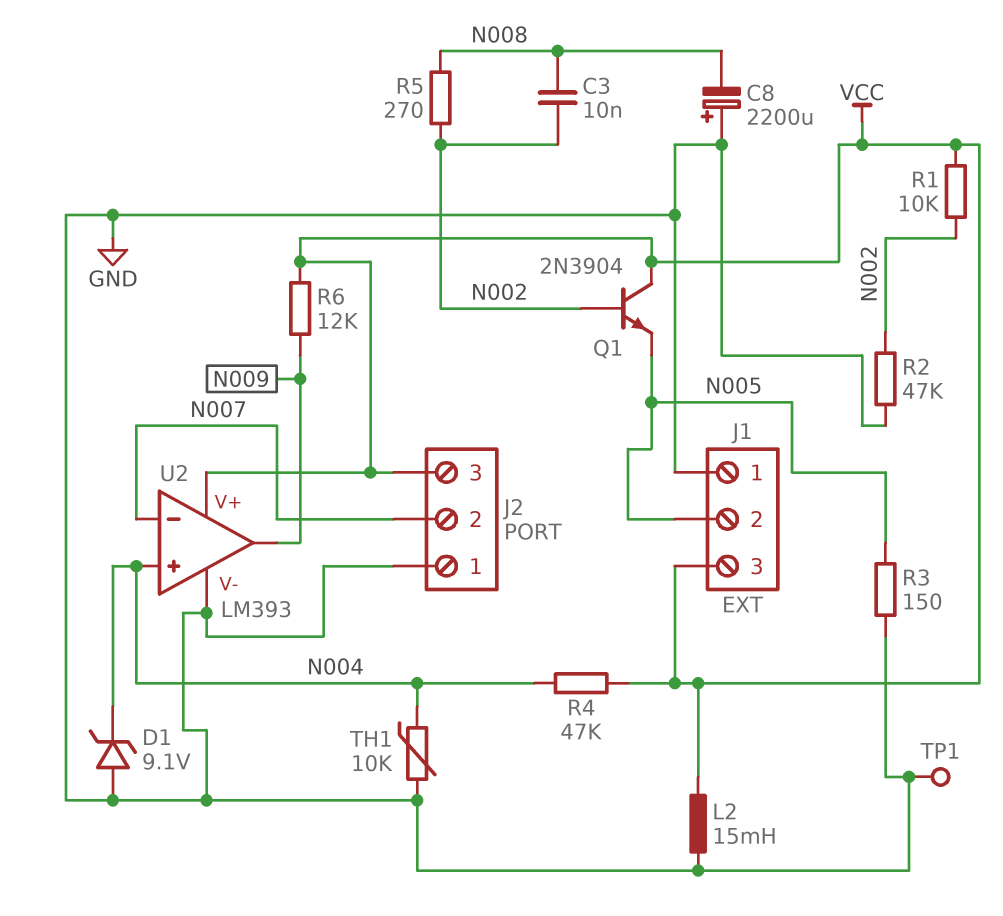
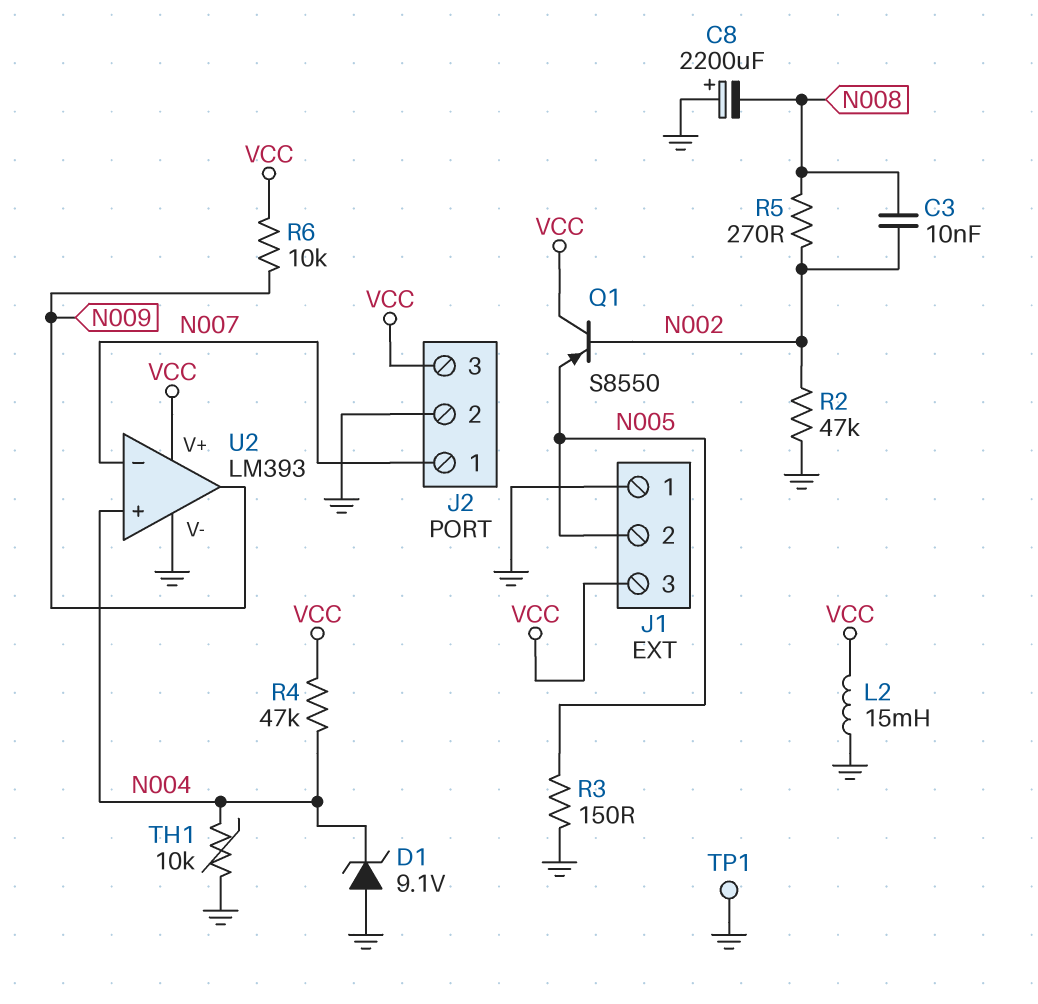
J2 pin 1: GND -> N007
J2 pin 2: N007 -> GND
Q1: NPN 2N3904 (B N002, C VCC, E N005) -> PNP S8550 (B N002, C VCC, E N005)
R1: 10k (N002, VCC) -> none
R6: 12k (N009, VCC) -> 10k (N009, VCC)

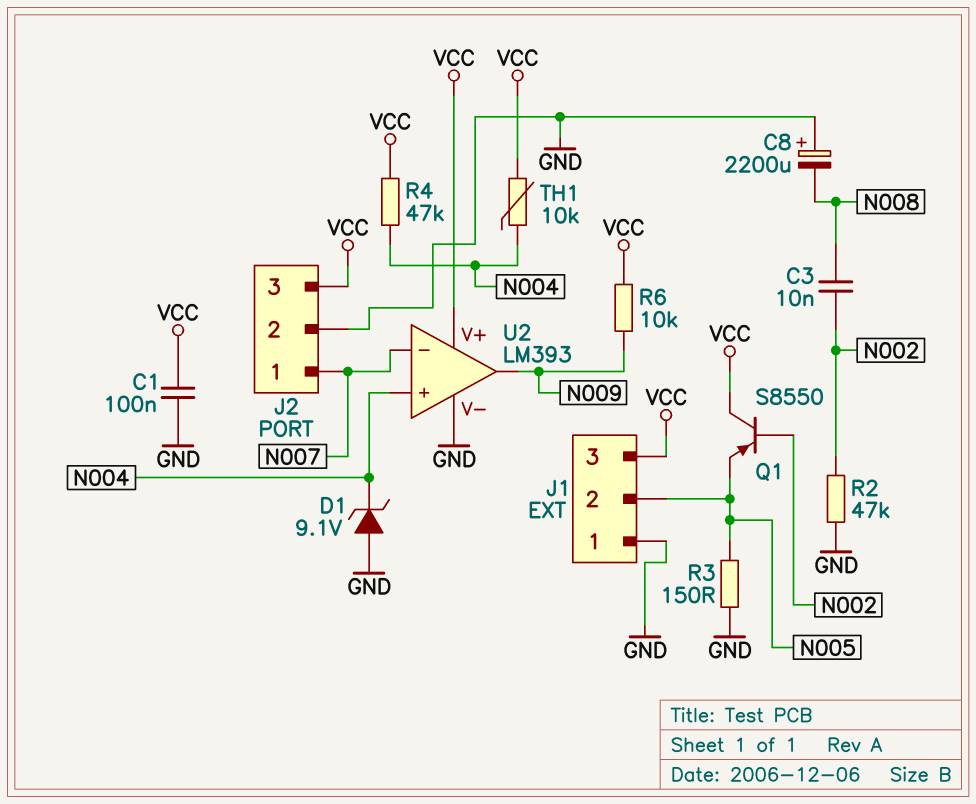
C1: none -> 100nF (GND, VCC)
L2: 15mH (GND, VCC) -> none
R5: 270 (N002, N008) -> none
TH1: 10k (GND, N004) -> 10k (N004, VCC)
TP1: test point (GND) -> none

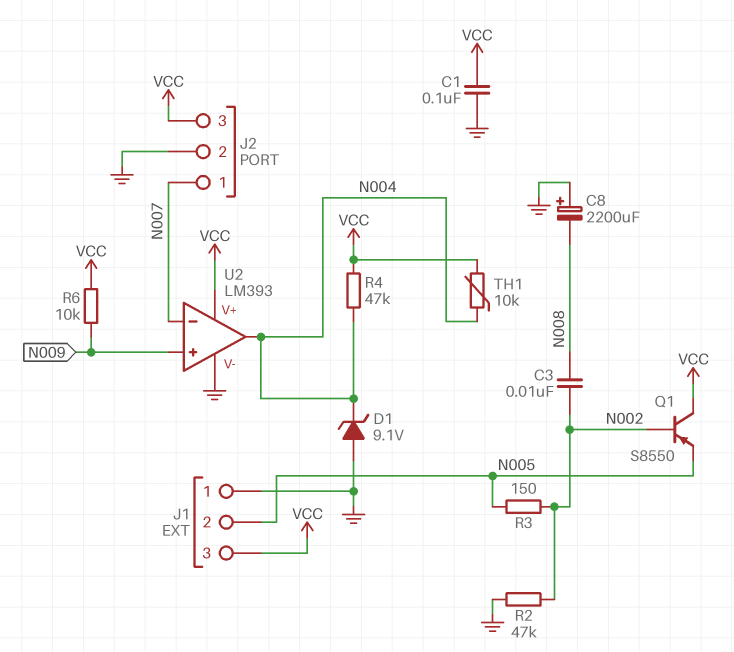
R3: 150 (GND, N005) -> 150 (N002, N005)
U2 pin in+: N004 -> N009
U2 pin out: N009 -> N004

